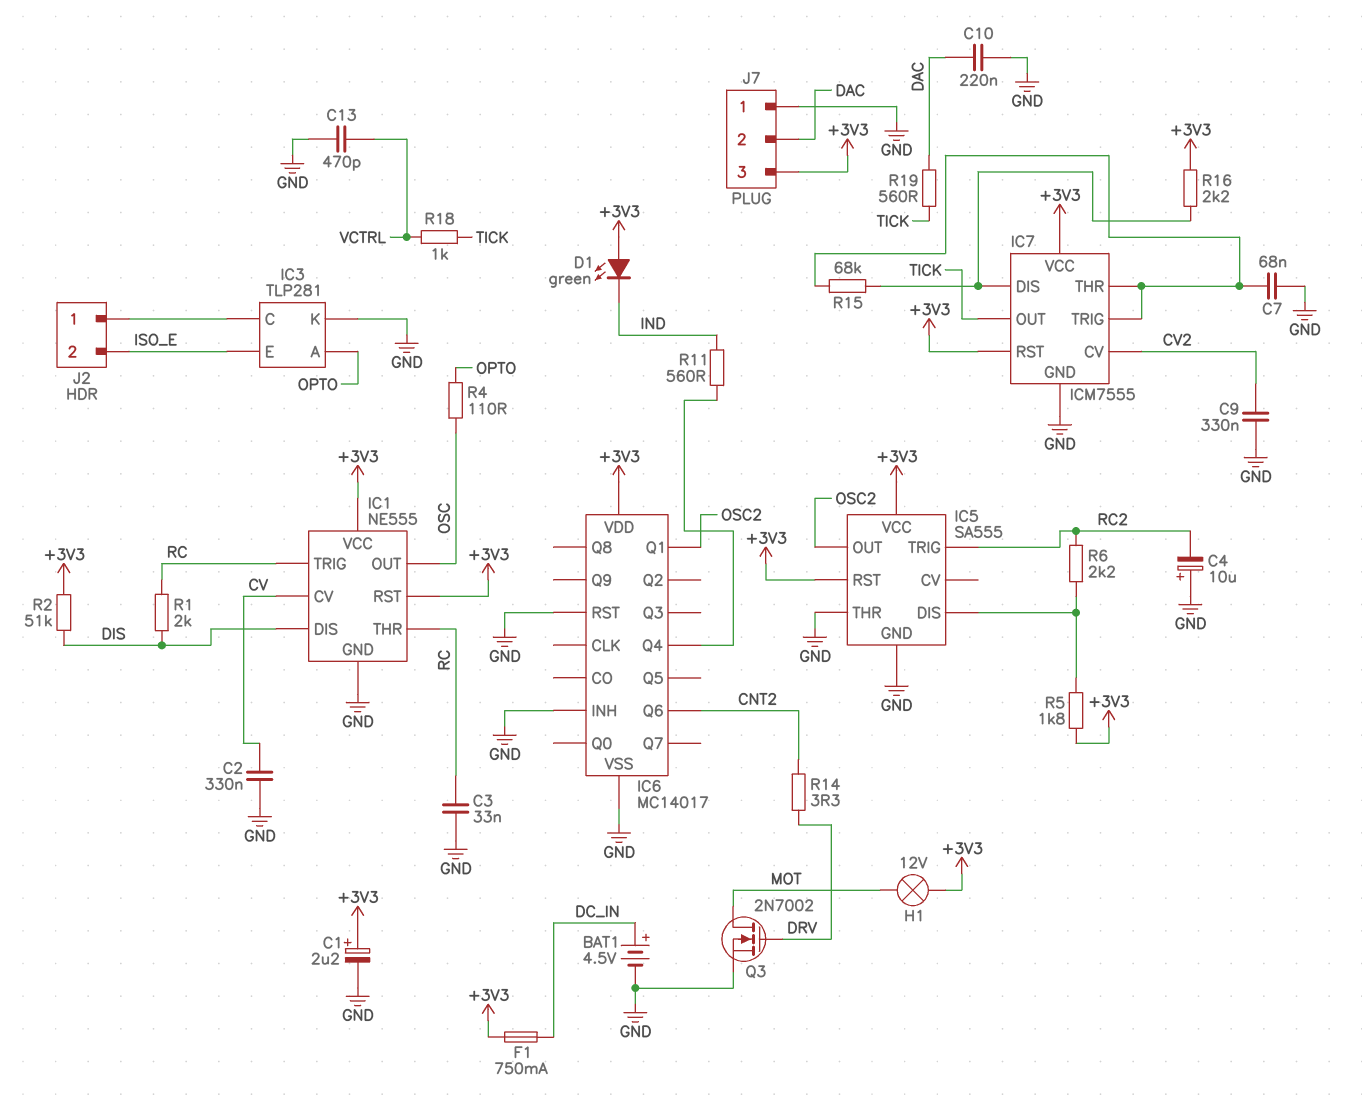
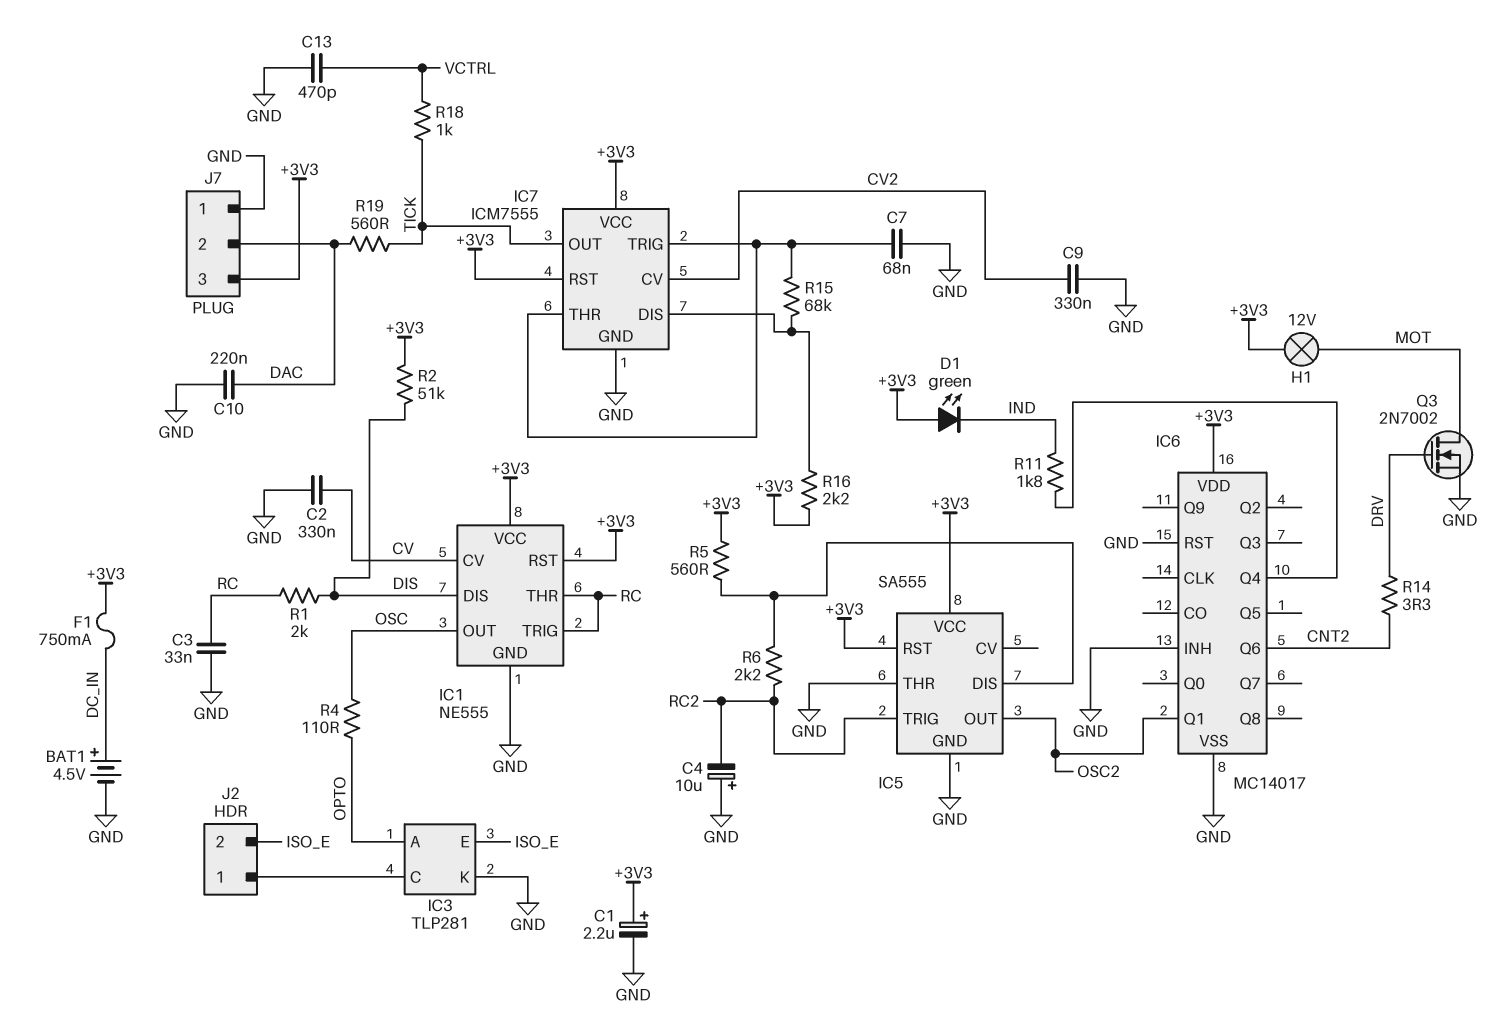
R5: 1.8k (+3V3, IC5/DIS) -> 560 (+3V3, IC5/DIS)
R11: 560 (IC6/Q4, IND) -> 1.8k (IC6/Q4, IND)

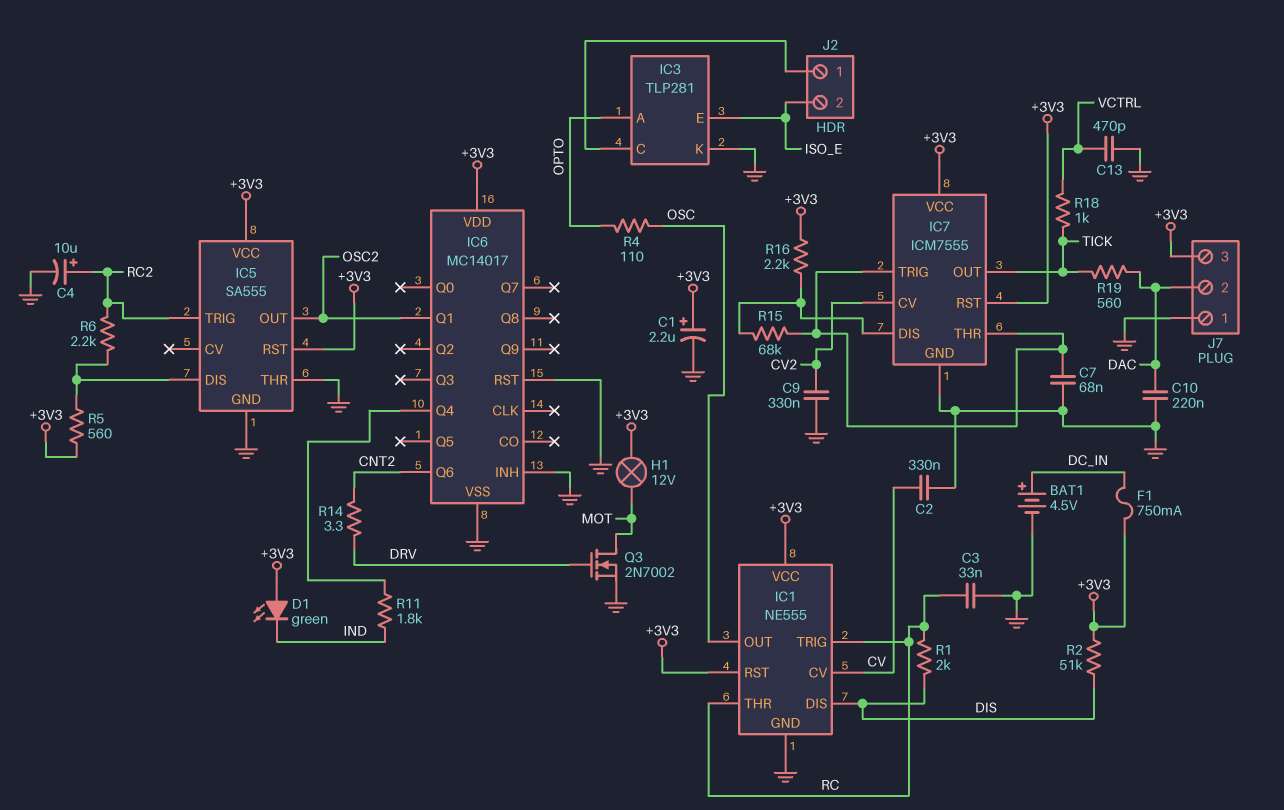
C4: 10uF (plus GND, minus RC2) -> 10uF (plus RC2, minus GND)

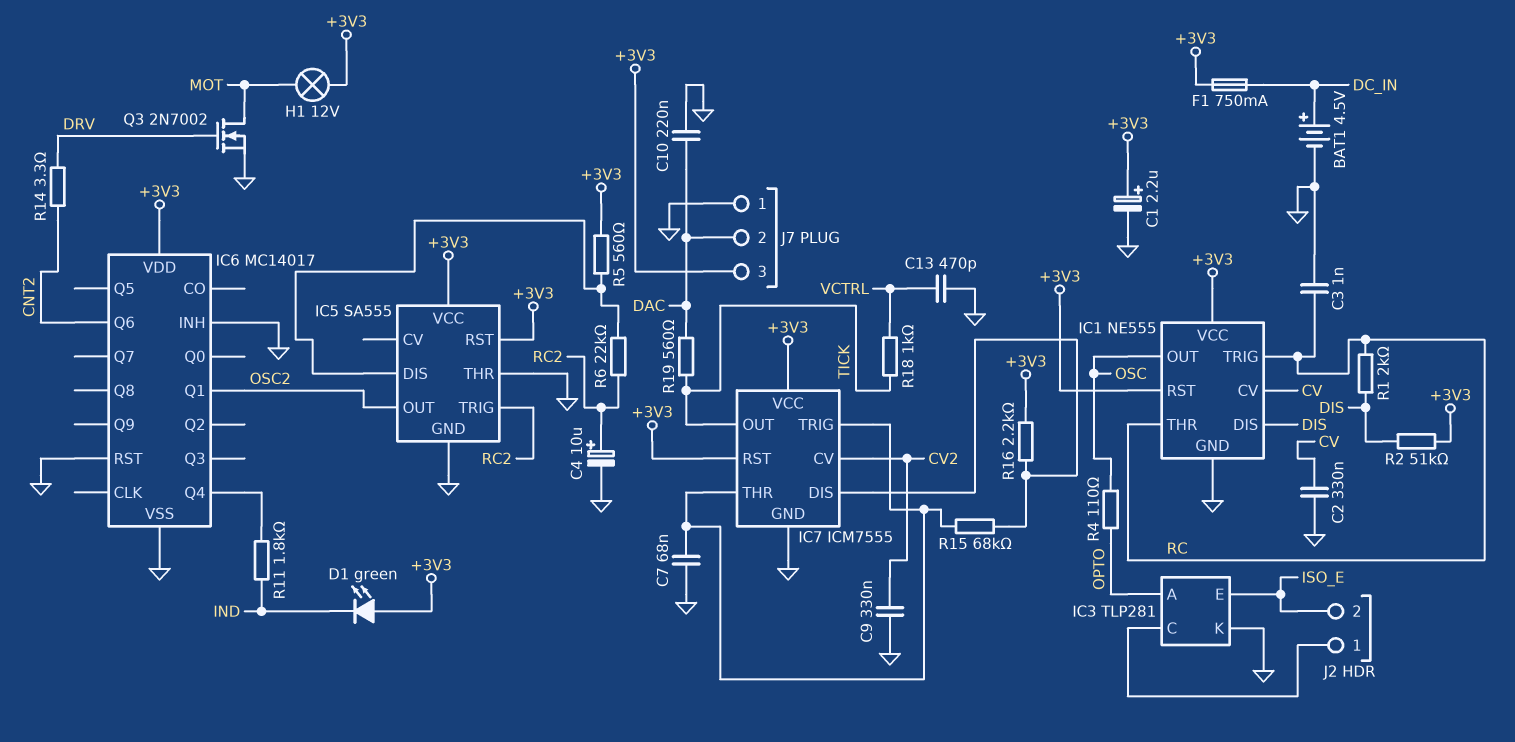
C3: 33nF (GND, RC) -> 1nF (GND, RC)
R6: 2.2k (IC5/DIS, RC2) -> 22k (IC5/DIS, RC2)

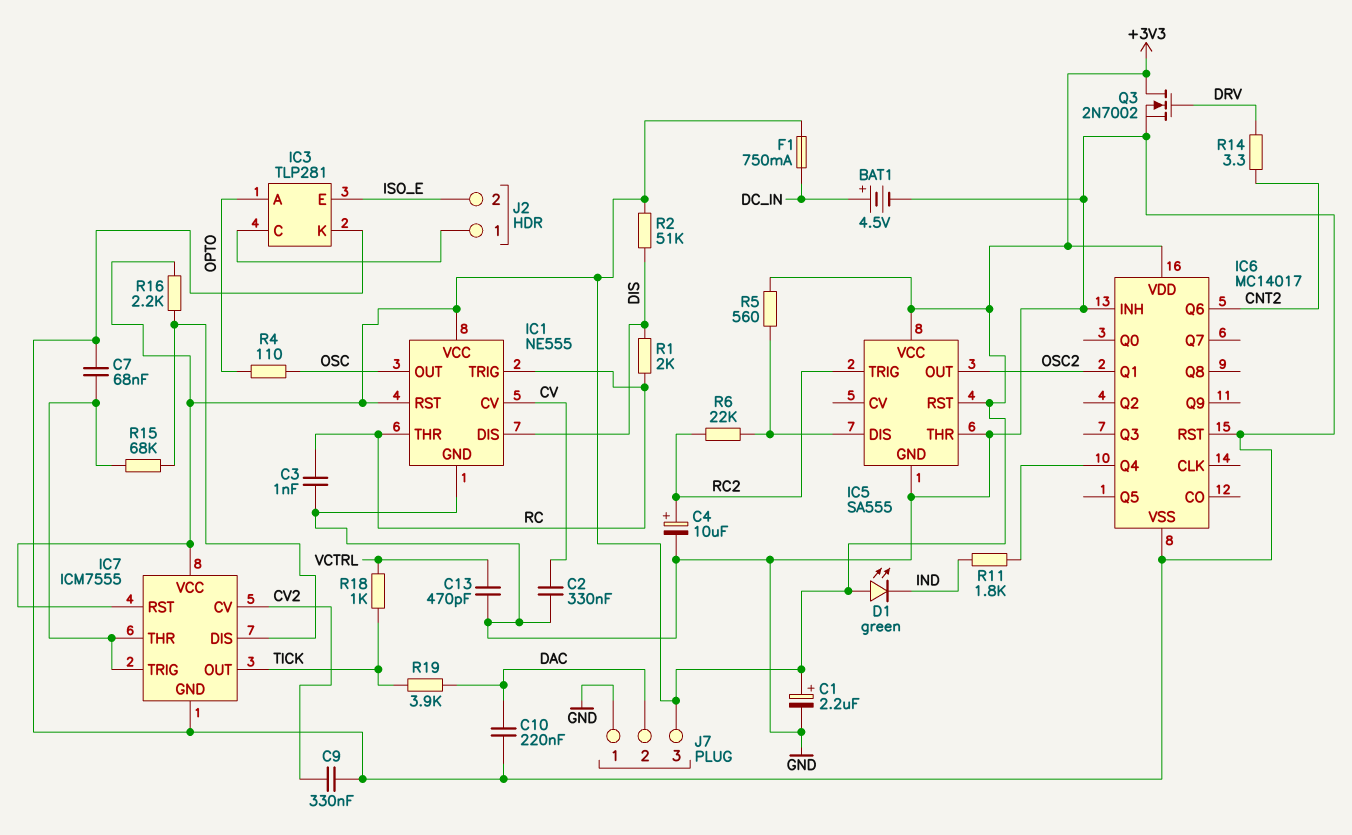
H1: lamp 12V (+3V3, MOT) -> none
Q3: NMOS 2N7002 (G DRV, D MOT, S GND) -> NMOS 2N7002 (G DRV, D +3V3, S GND)
R19: 560 (DAC, TICK) -> 3.9k (DAC, TICK)

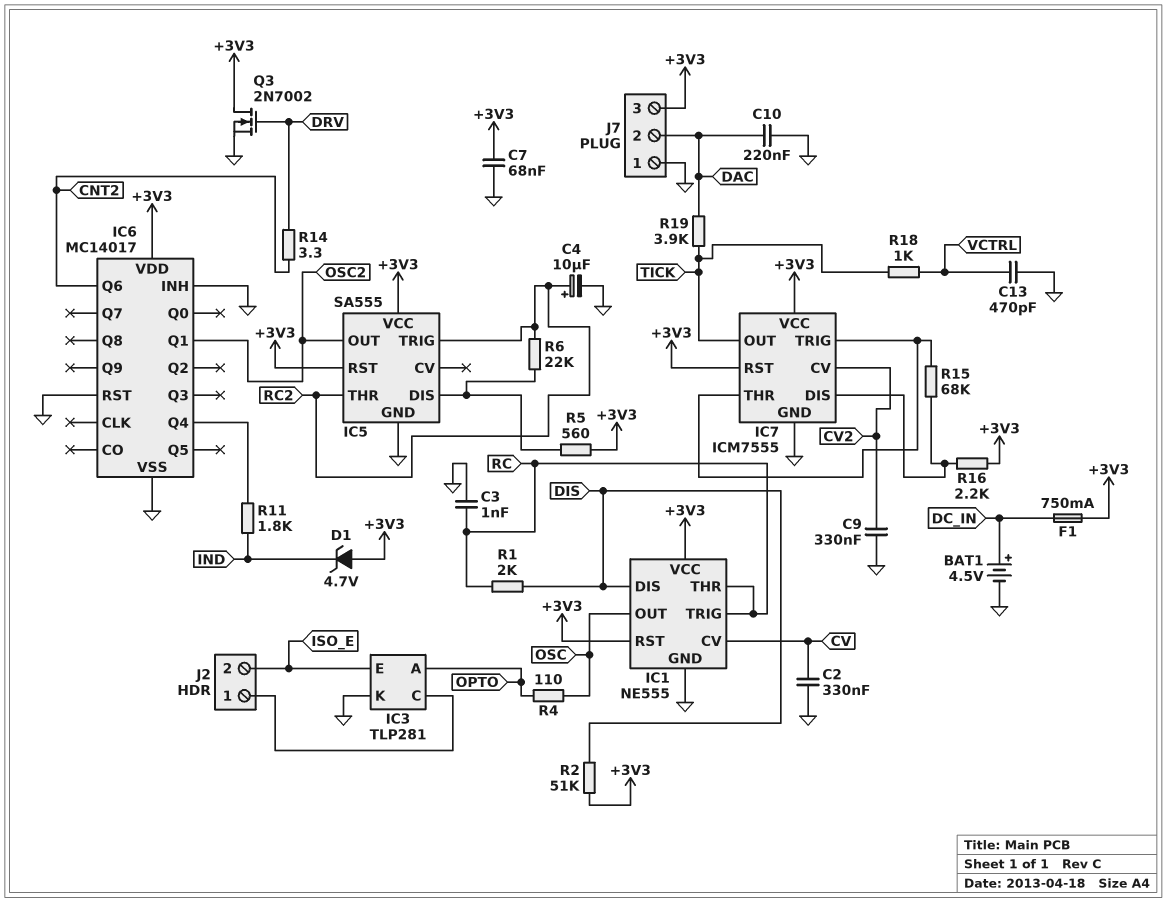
C1: 2.2uF (plus +3V3, minus GND) -> none
C7: 68nF (GND, IC7/THR) -> 68nF (+3V3, GND)
D1: LED green (A +3V3, K IND) -> zener 4.7V (A +3V3, K IND)
IC5 pin THR: GND -> RC2

